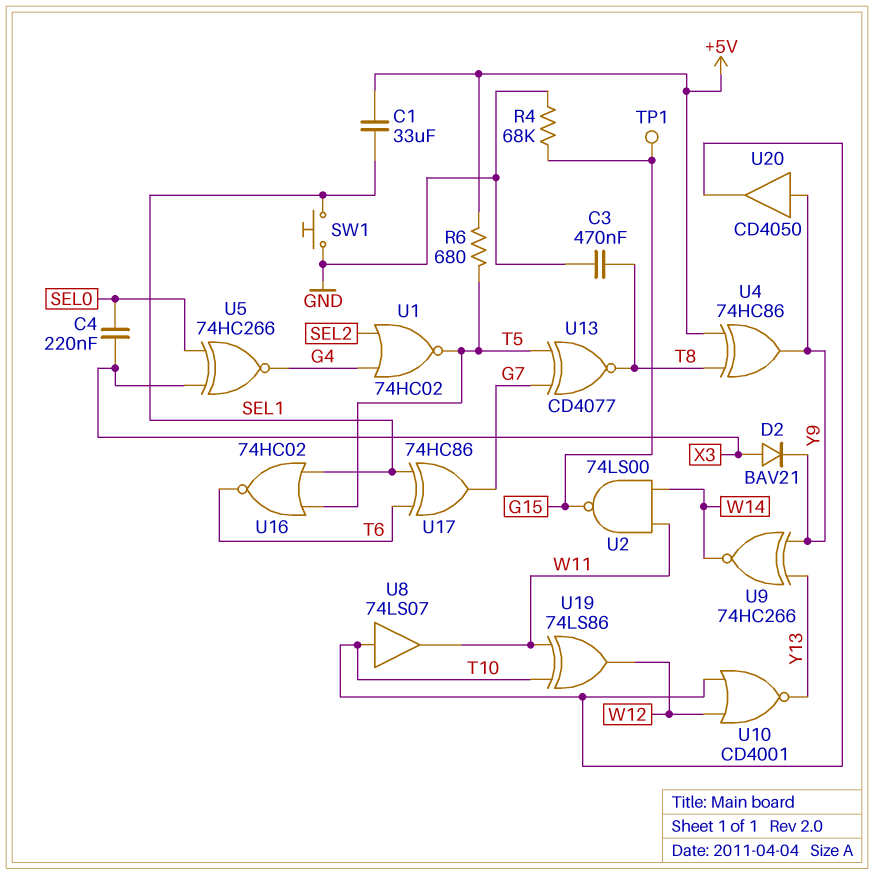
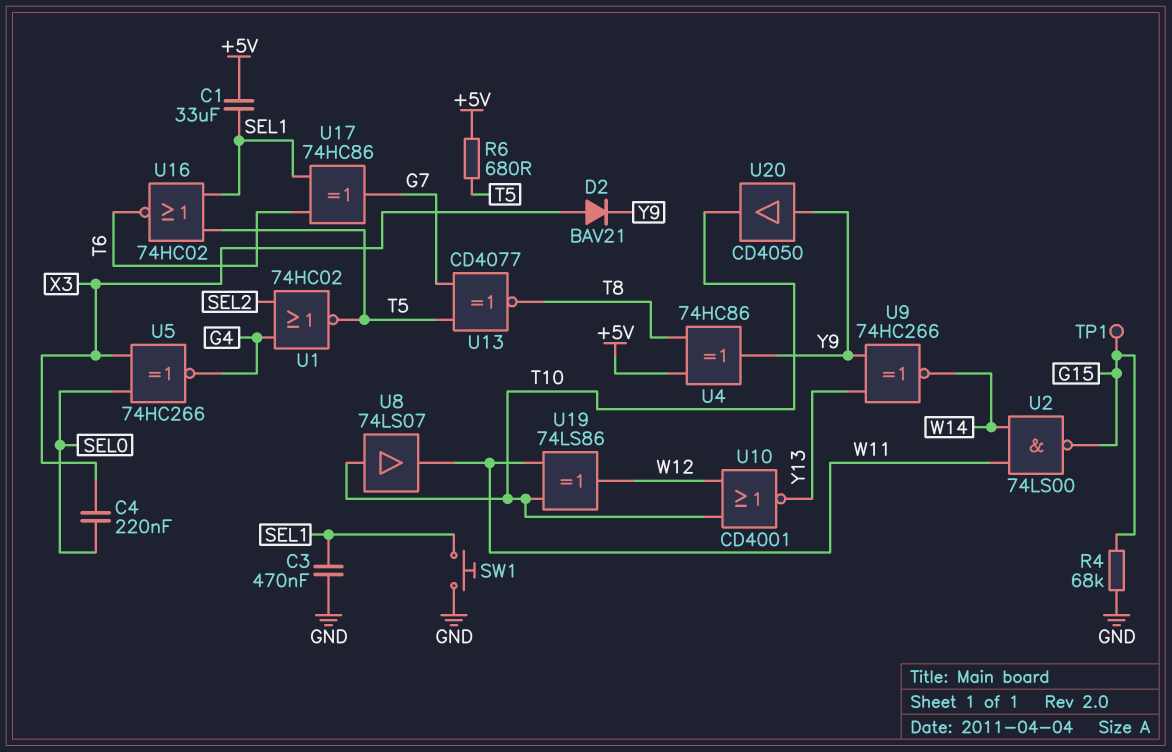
C3: 470nF (GND, T8) -> 470nF (GND, SEL1)

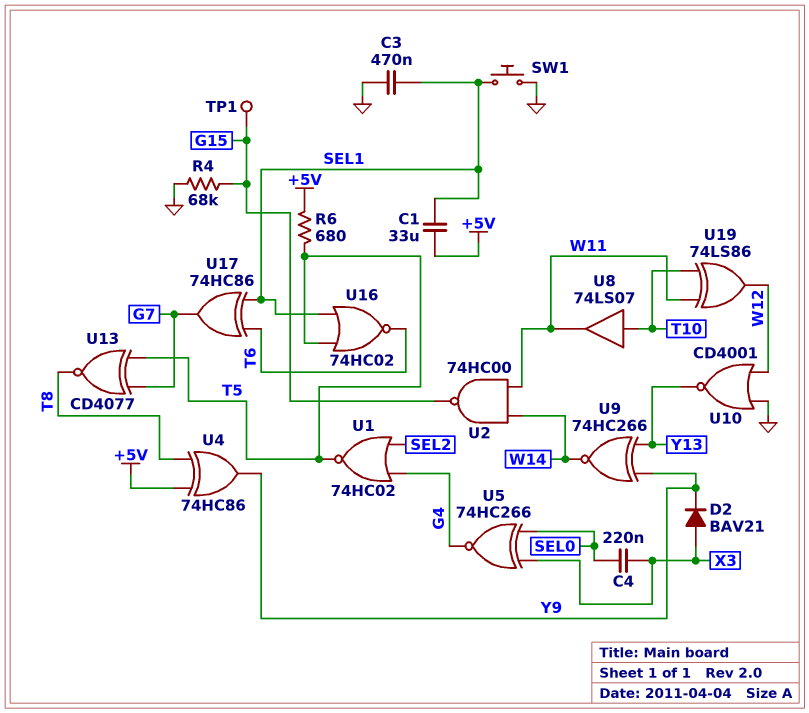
U2: NAND 74LS00 (in W11, in W14, out G15) -> NAND 74HC00 (in W11, in W14, out G15)
U10: NOR CD4001 (in T10, in W12, out Y13) -> NOR CD4001 (in GND, in W12, out Y13)
U20: buffer CD4050 (in Y9, out T10) -> none

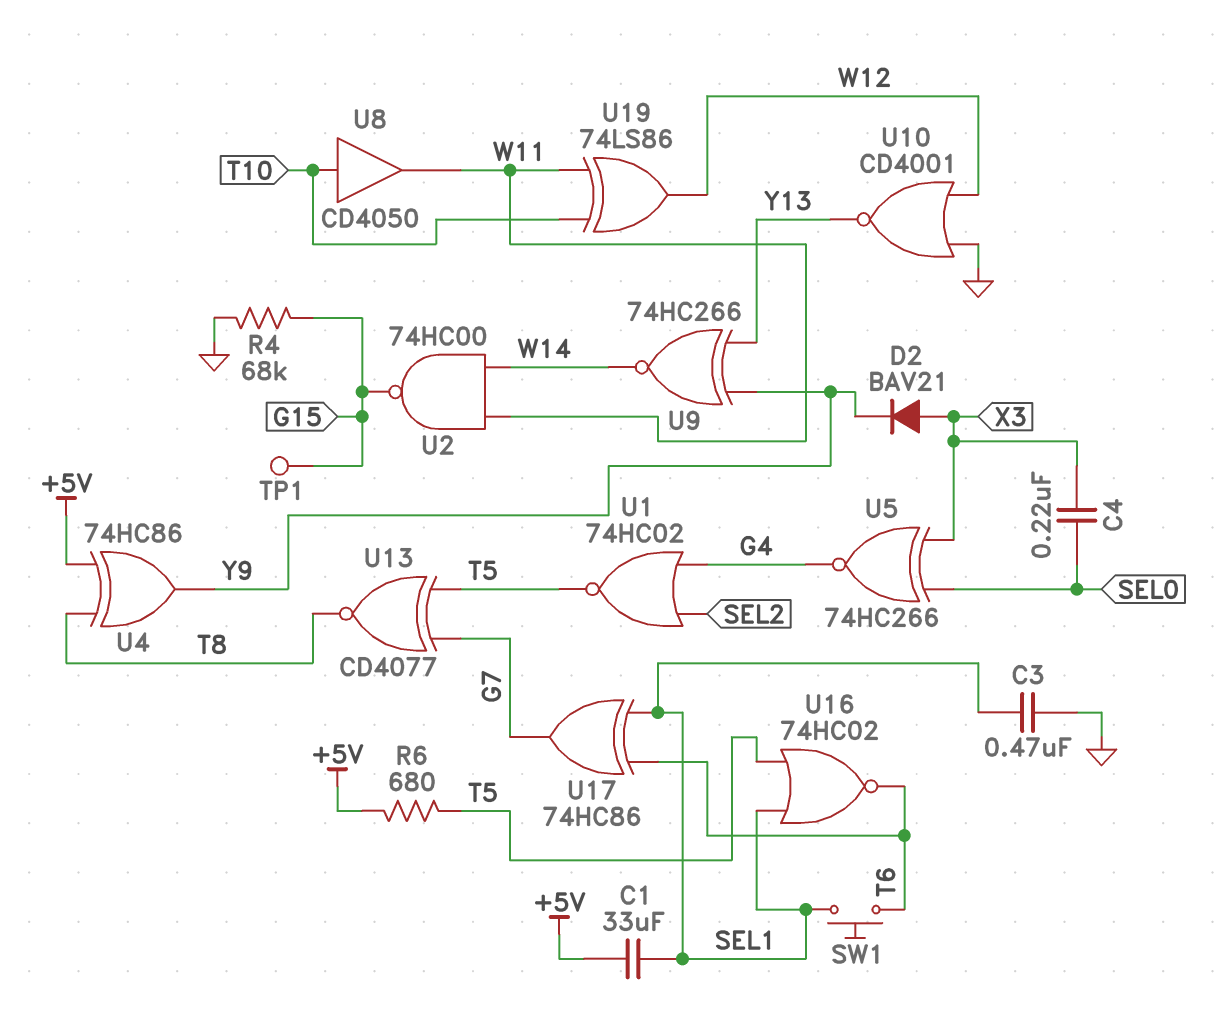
SW1: button (GND, SEL1) -> button (SEL1, T6)
U8: buffer 74LS07 (in T10, out W11) -> buffer CD4050 (in T10, out W11)

